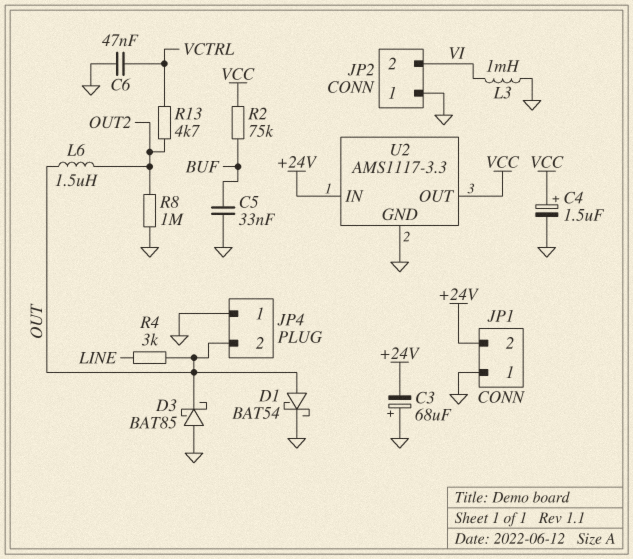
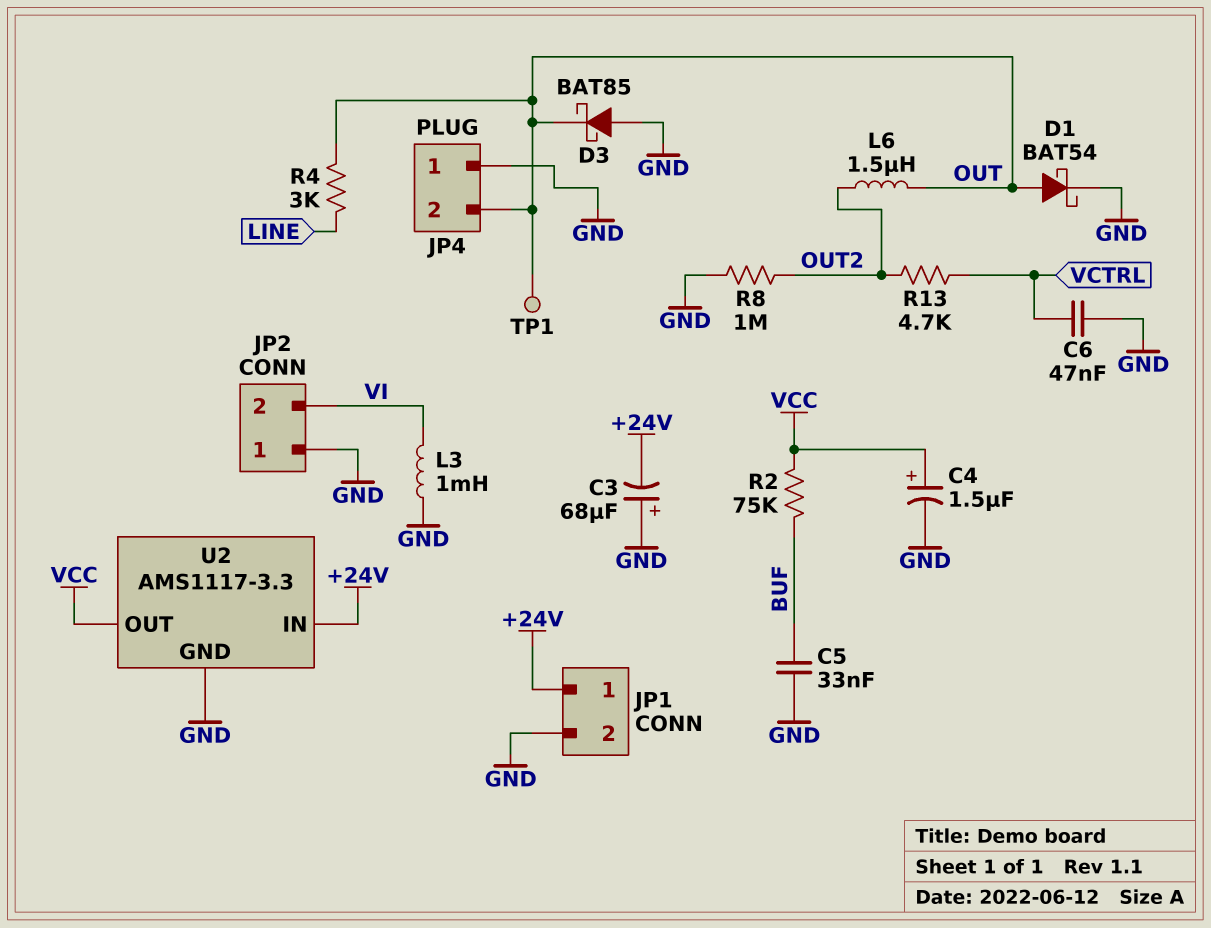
JP1 pin 1: GND -> +24V
JP1 pin 2: +24V -> GND
TP1: none -> test point (OUT)

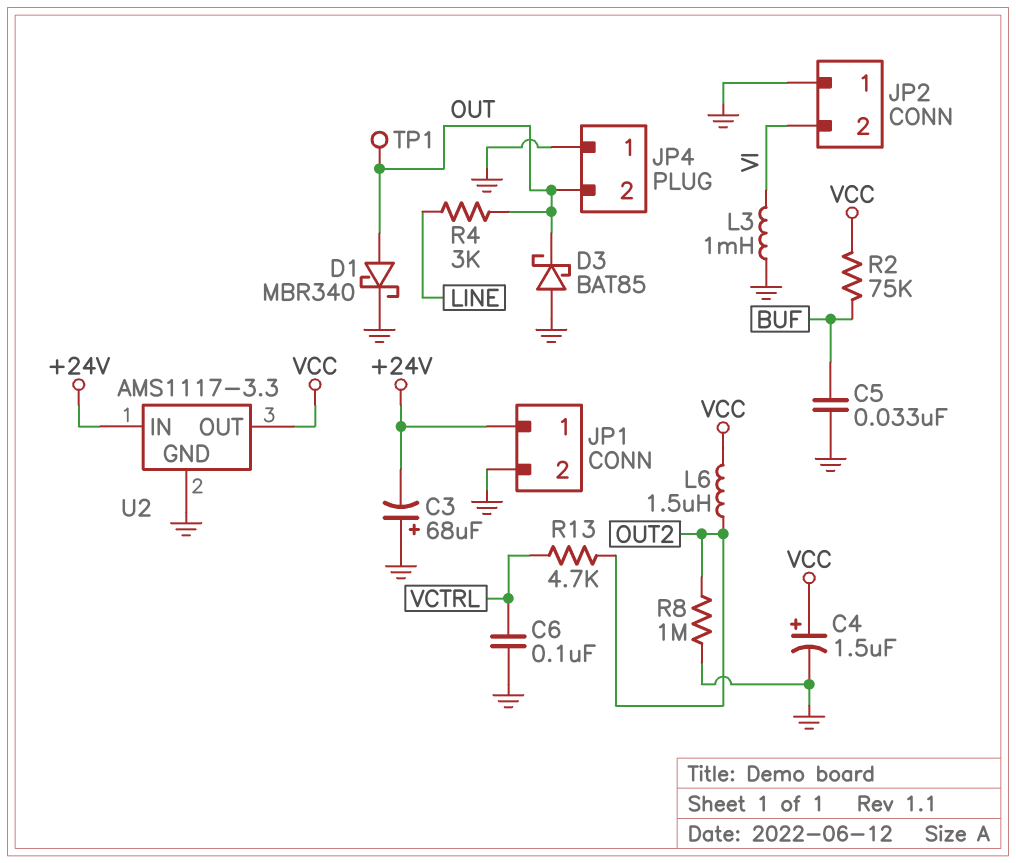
C6: 47nF (GND, VCTRL) -> 100nF (GND, VCTRL)
D1: schottky BAT54 (A OUT, K GND) -> schottky MBR340 (A OUT, K GND)
L6: 1.5uH (OUT, OUT2) -> 1.5uH (OUT2, VCC)

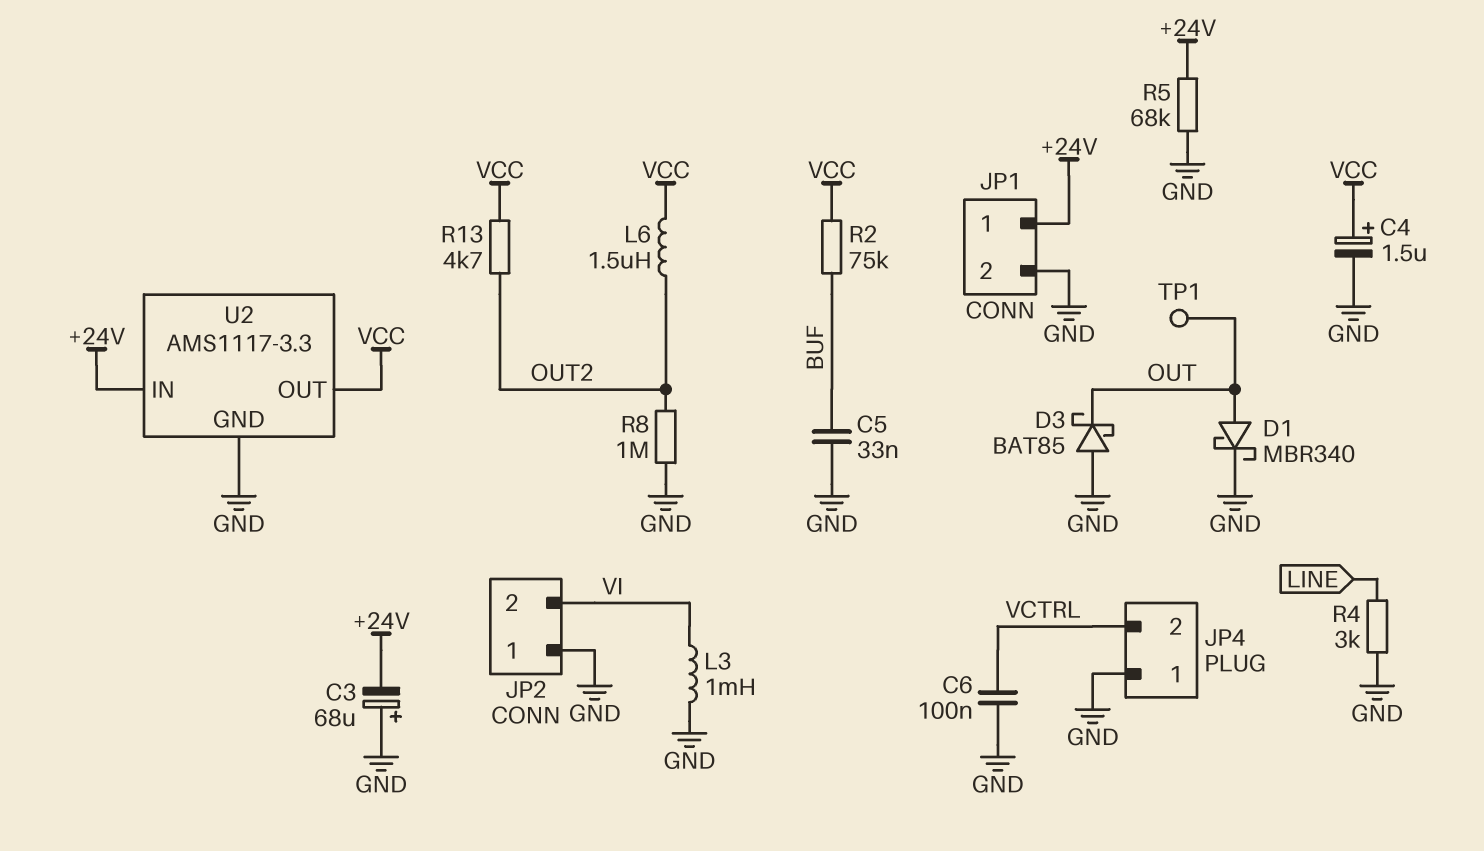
JP4 pin 2: OUT -> VCTRL
R4: 3k (LINE, OUT) -> 3k (GND, LINE)
R5: none -> 68k (+24V, GND)
R13: 4.7k (OUT2, VCTRL) -> 4.7k (OUT2, VCC)

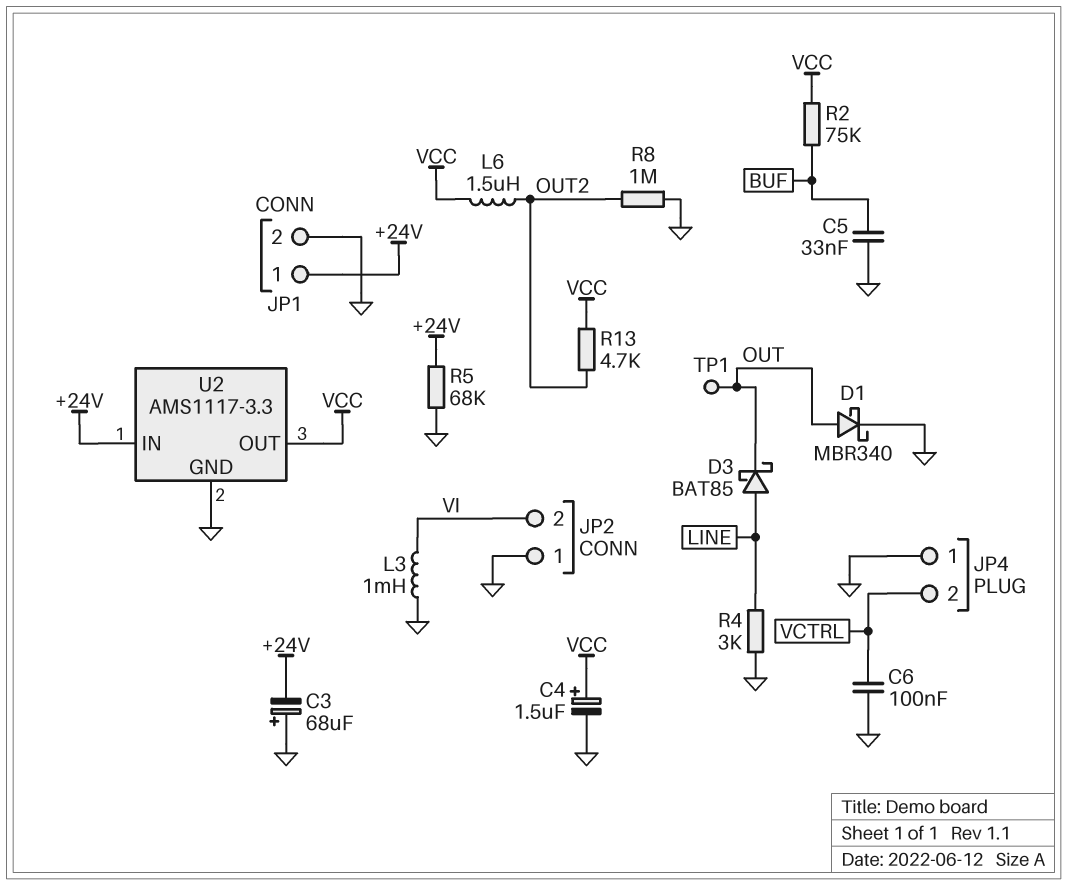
D3: schottky BAT85 (A GND, K OUT) -> schottky BAT85 (A LINE, K OUT)

